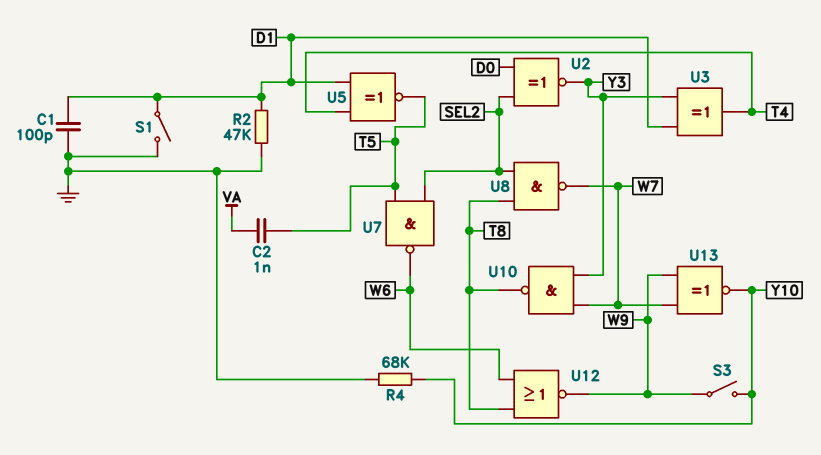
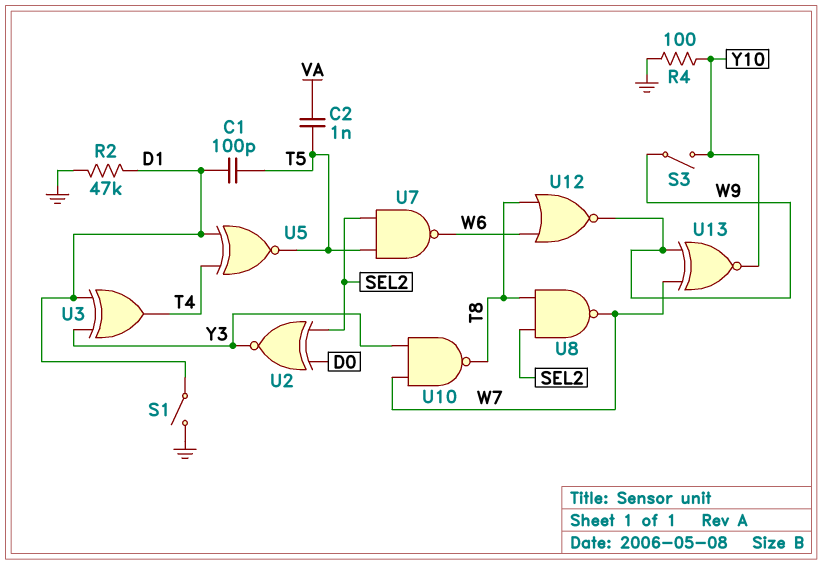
C1: 100pF (D1, GND) -> 100pF (D1, T5)
R4: 68k (GND, Y10) -> 100 (GND, Y10)

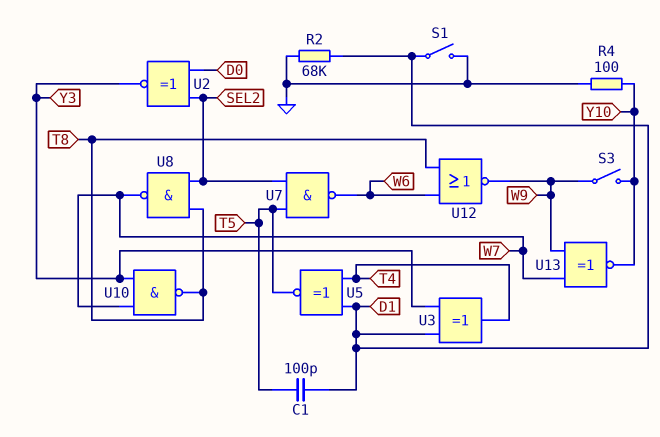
C2: 1nF (T5, VA) -> none
R2: 47k (D1, GND) -> 68k (D1, GND)

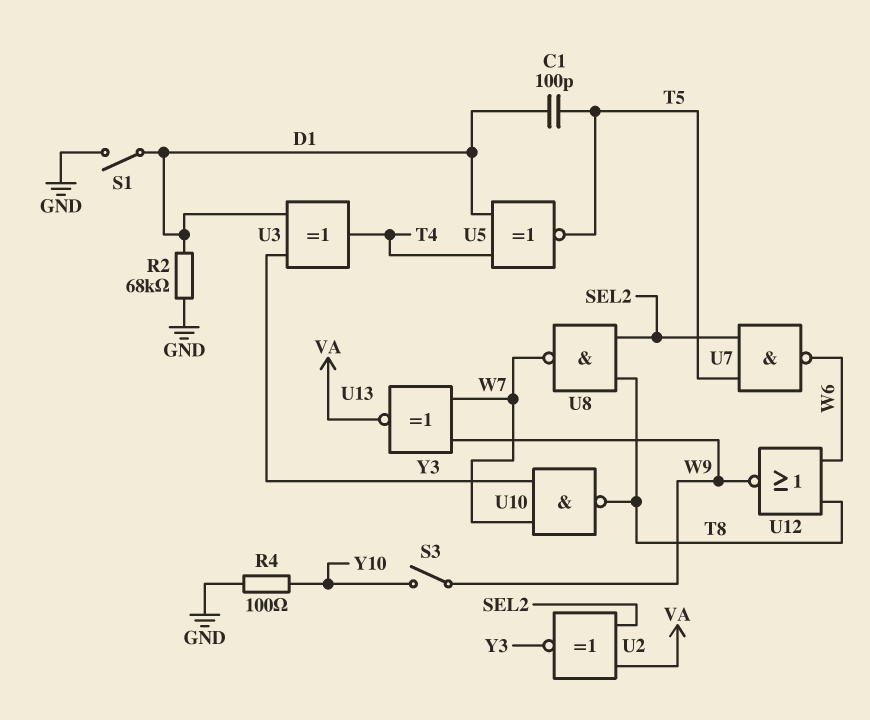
U2: XNOR (in D0, in SEL2, out Y3) -> XNOR (in SEL2, in VA, out Y3)
U13: XNOR (in W7, in W9, out Y10) -> XNOR (in W7, in W9, out VA)

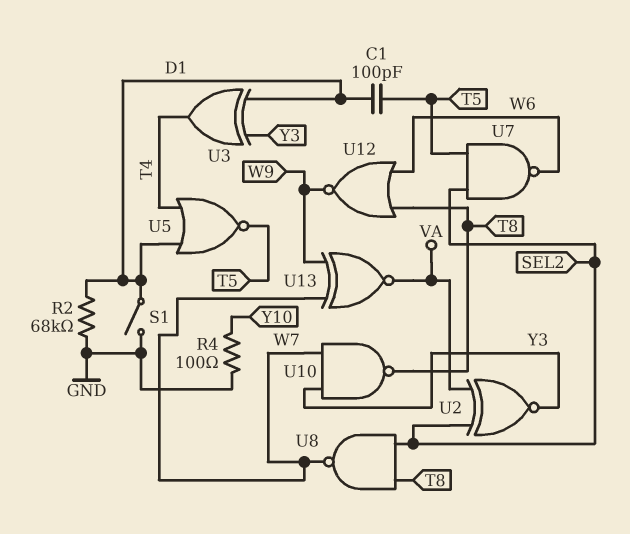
S3: switch (W9, Y10) -> none
U5: XNOR (in D1, in T4, out T5) -> NOR (in D1, in T4, out T5)

